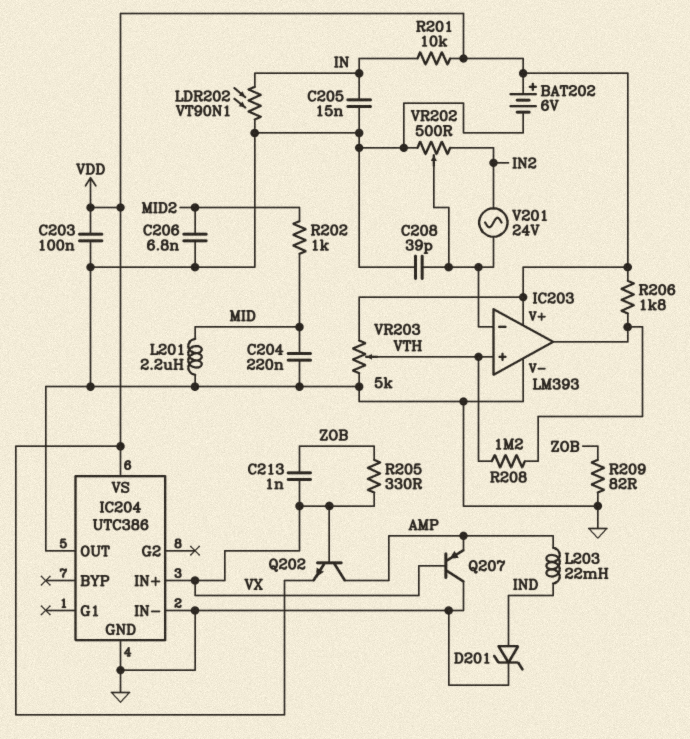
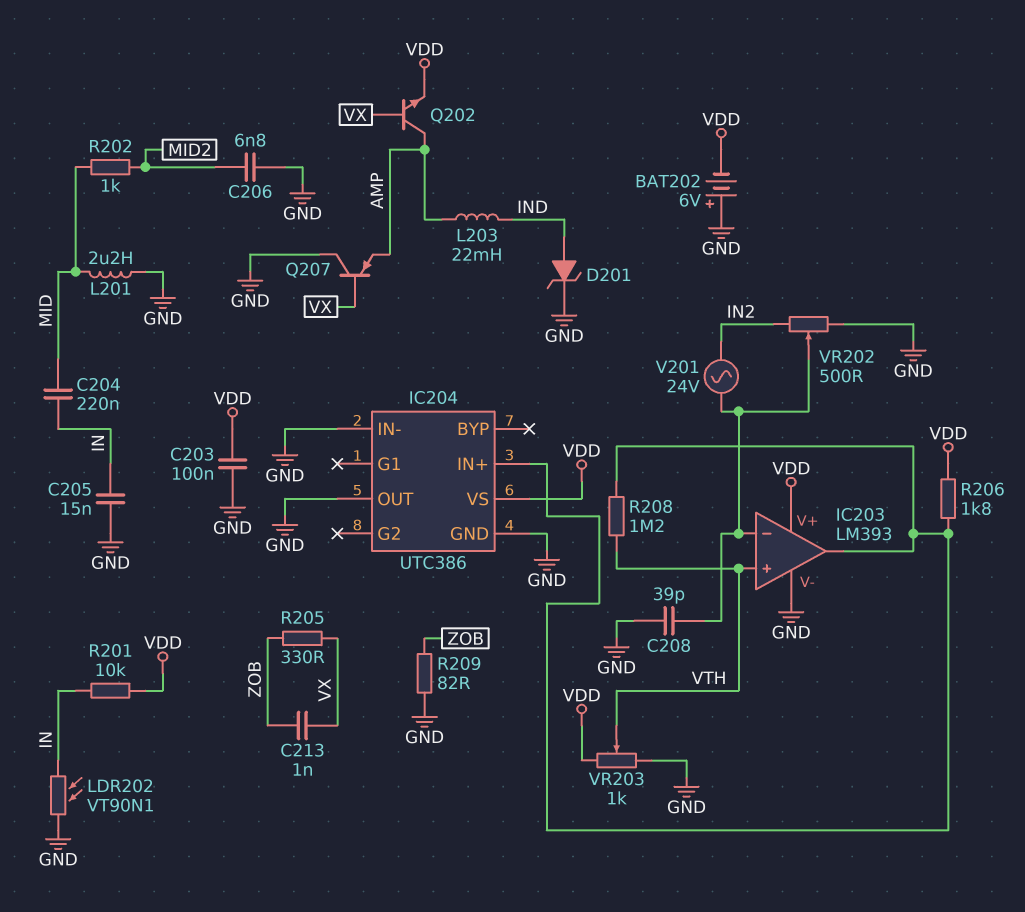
BAT202: 6V (plus VDD, minus GND) -> 6V (plus GND, minus VDD)
C204: 220nF (GND, MID) -> 220nF (IN, MID)
IC204 pin IN+: VX -> IC203/out
VR203: 5k (GND, VDD, wiper VTH) -> 1k (GND, VDD, wiper VTH)

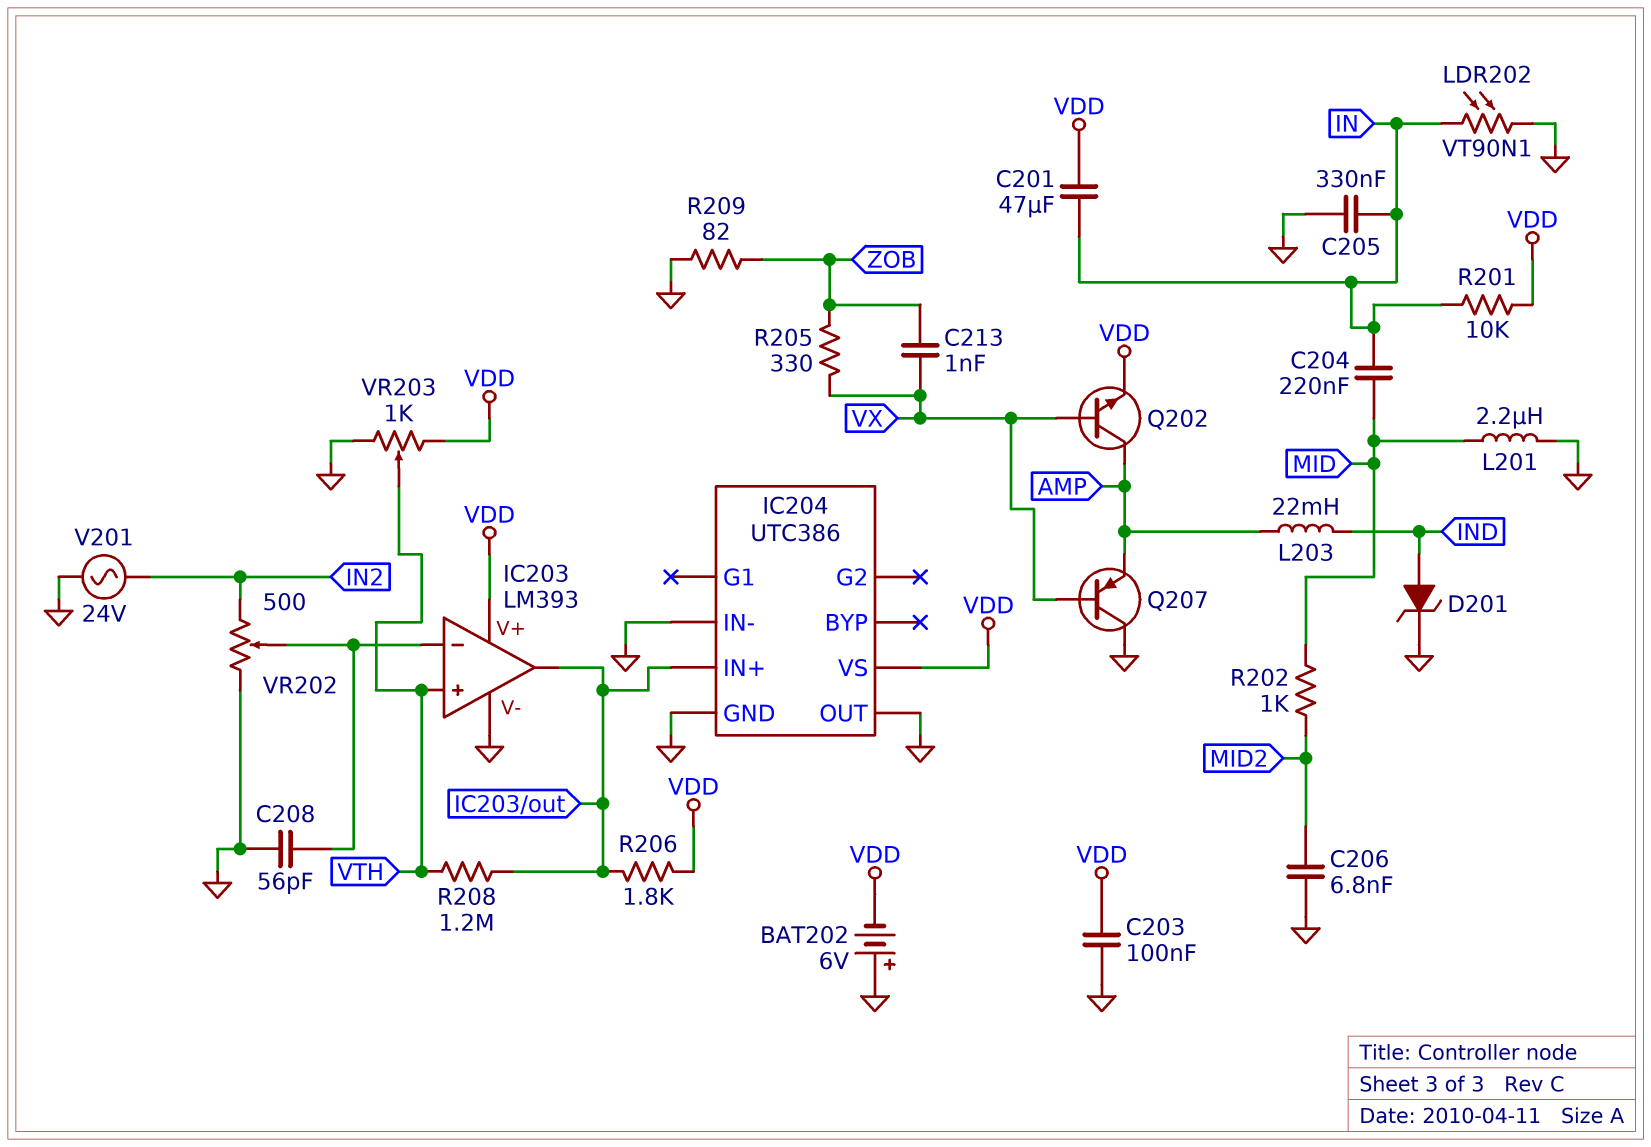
C201: none -> 47uF (IN, VDD)
C205: 15nF (GND, IN) -> 330nF (GND, IN)
C208: 39pF (GND, IC203/in-) -> 56pF (GND, IC203/in-)
V201: AC 24V (IC203/in-, IN2) -> AC 24V (GND, IN2)

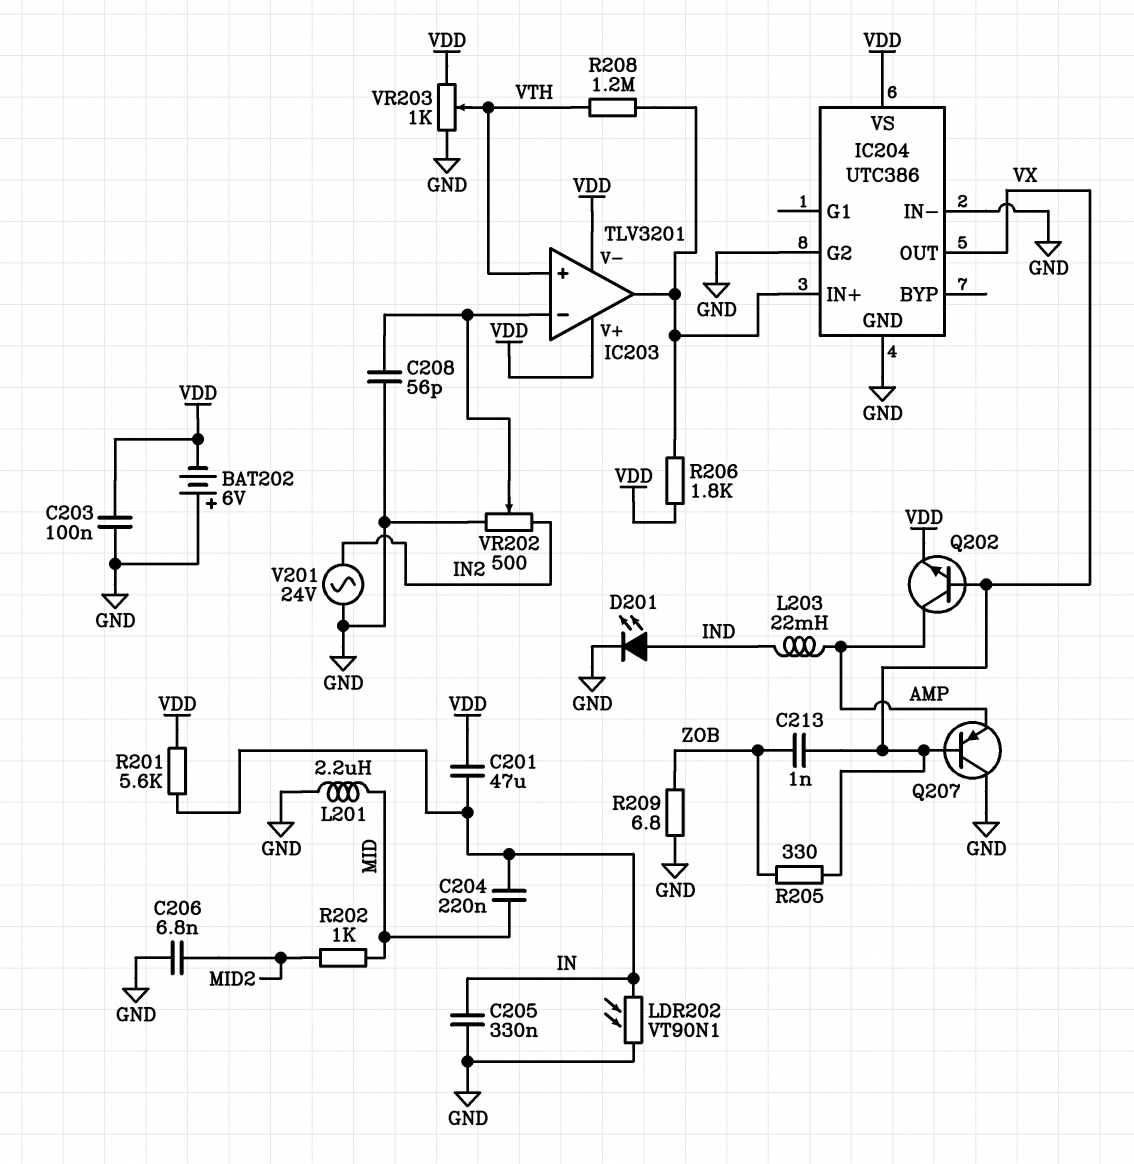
D201: zener (A IND, K GND) -> LED (A IND, K GND)
IC203: LM393 -> TLV3201
IC203 pin V-: GND -> VDD
IC204 pin G2: none -> GND
IC204 pin OUT: GND -> VX
R201: 10k (IN, VDD) -> 5.6k (IN, VDD)
R209: 82 (GND, ZOB) -> 6.8 (GND, ZOB)

